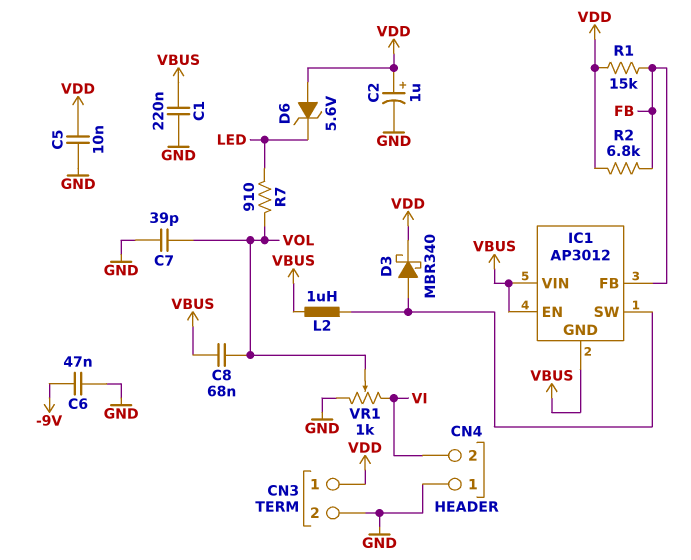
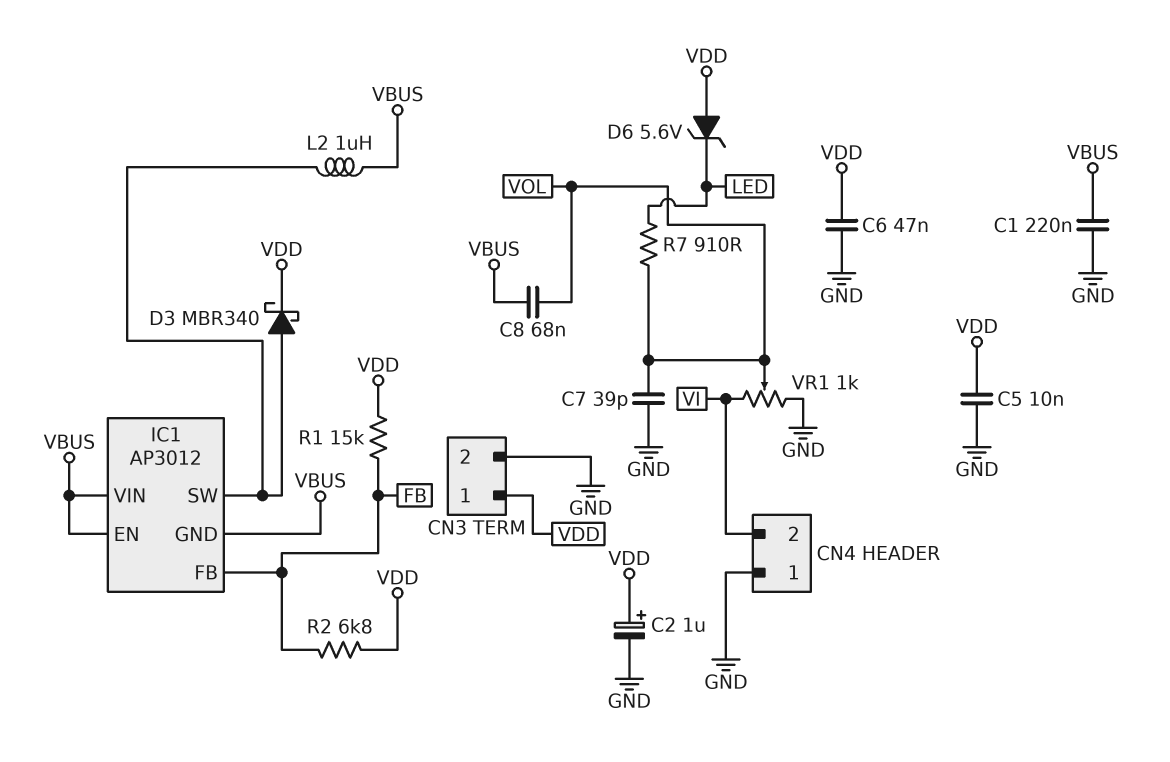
C6: 47nF (-9V, GND) -> 47nF (GND, VDD)

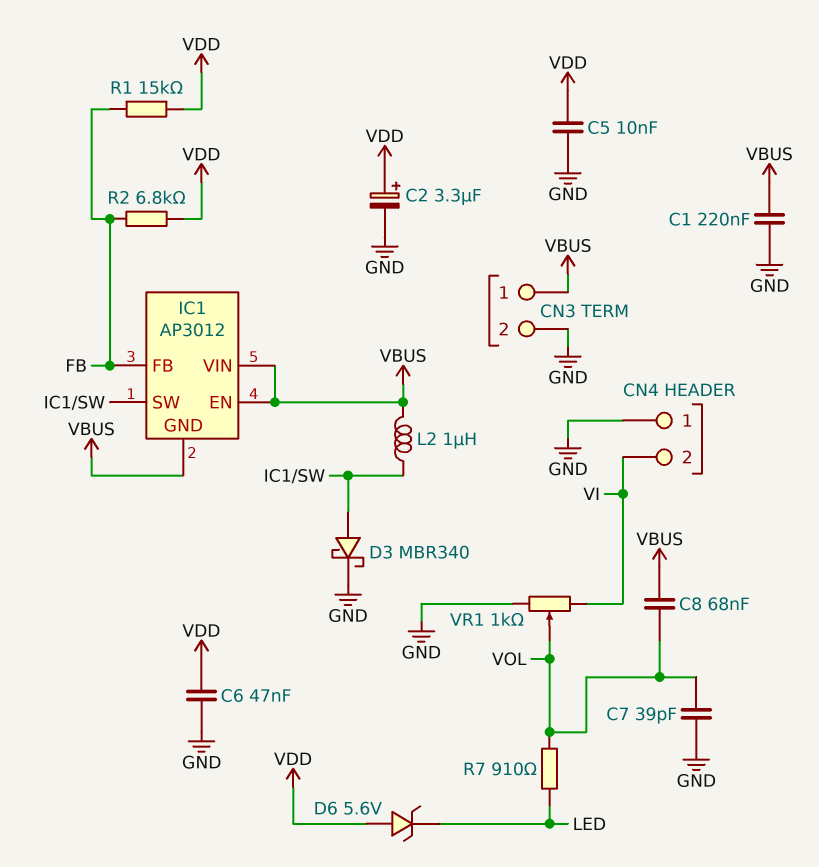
C2: 1uF (plus VDD, minus GND) -> 3.3uF (plus VDD, minus GND)
CN3 pin 1: VDD -> VBUS
D3: schottky MBR340 (A IC1/SW, K VDD) -> schottky MBR340 (A IC1/SW, K GND)

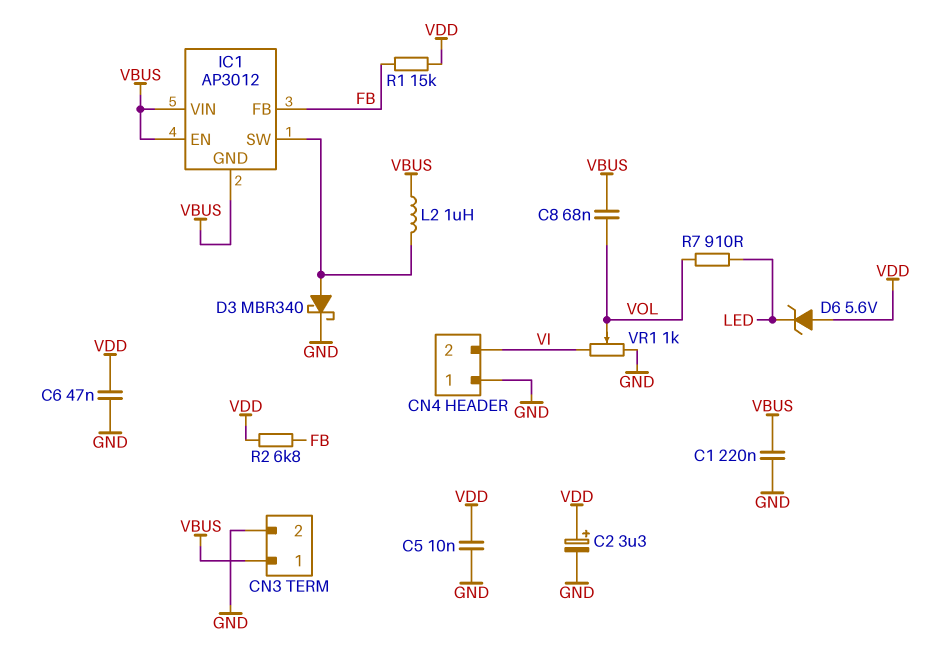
C7: 39pF (GND, VOL) -> none

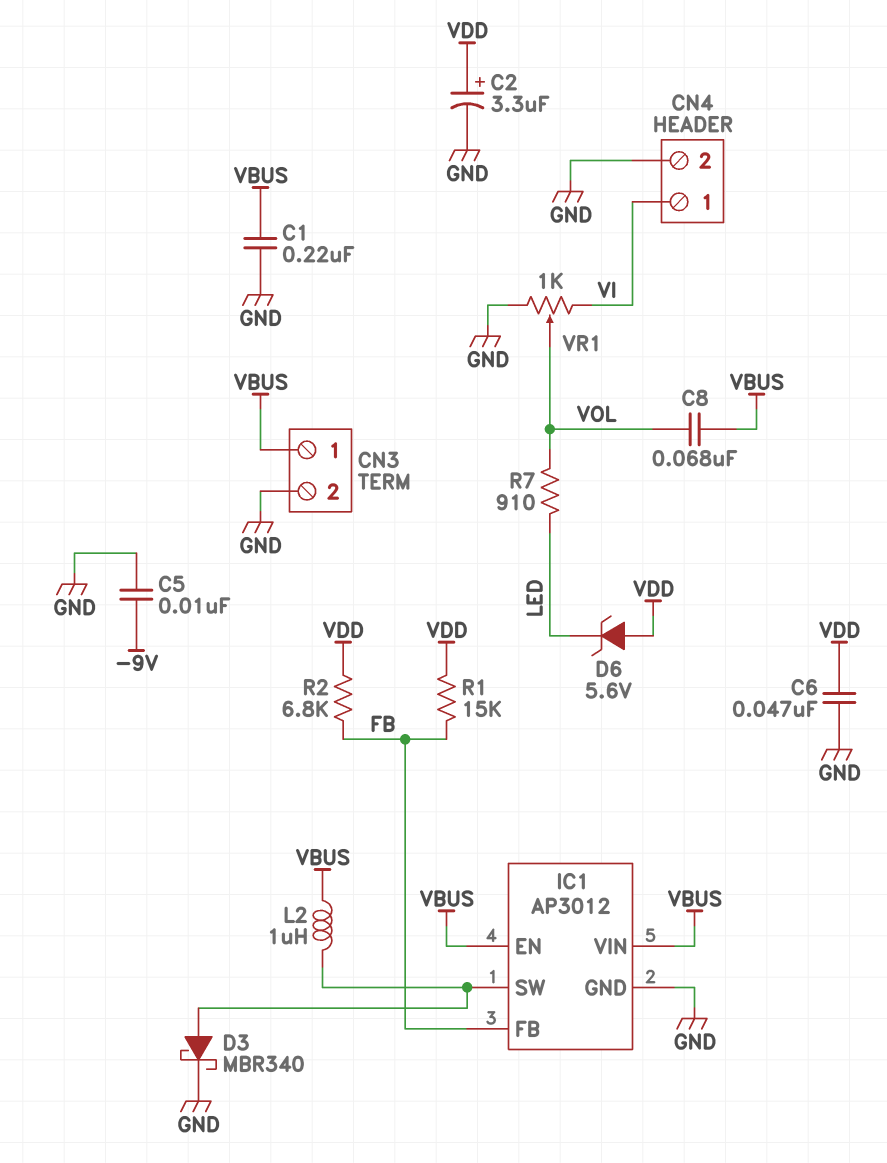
C5: 10nF (GND, VDD) -> 10nF (-9V, GND)
CN4 pin 1: GND -> VI
CN4 pin 2: VI -> GND
IC1 pin GND: VBUS -> GND

